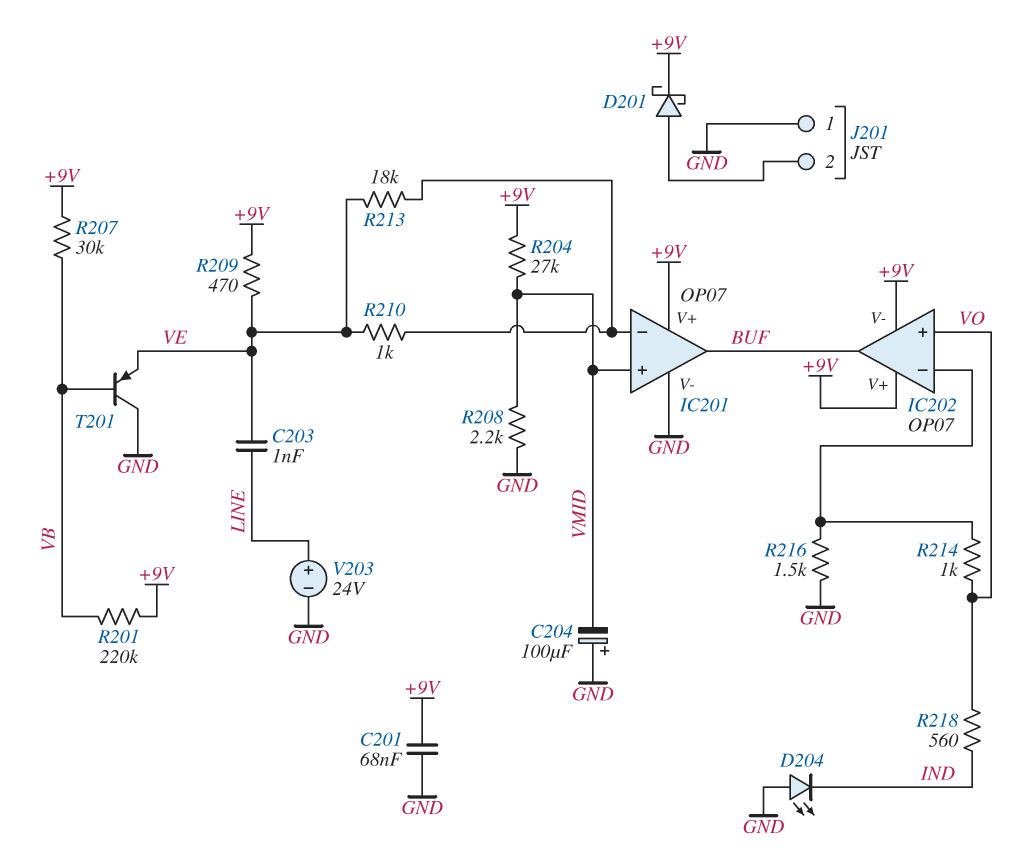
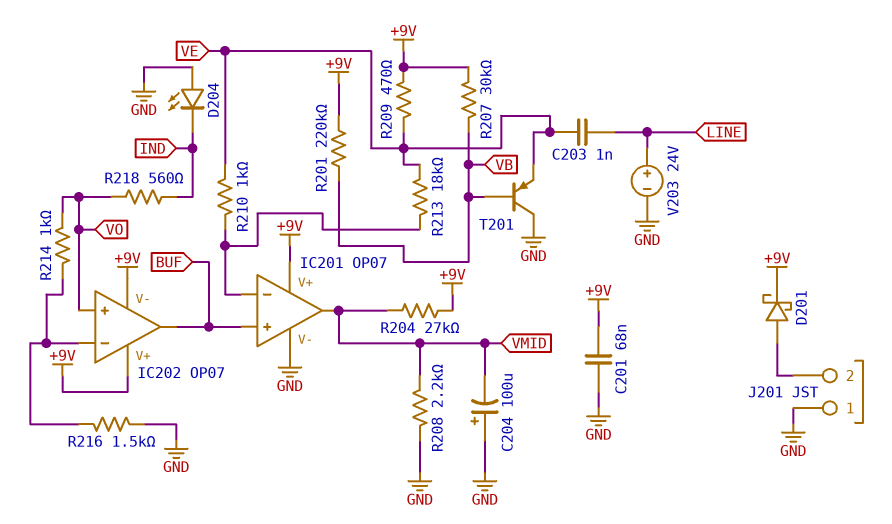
IC201 pin in+: VMID -> BUF
IC201 pin out: BUF -> VMID

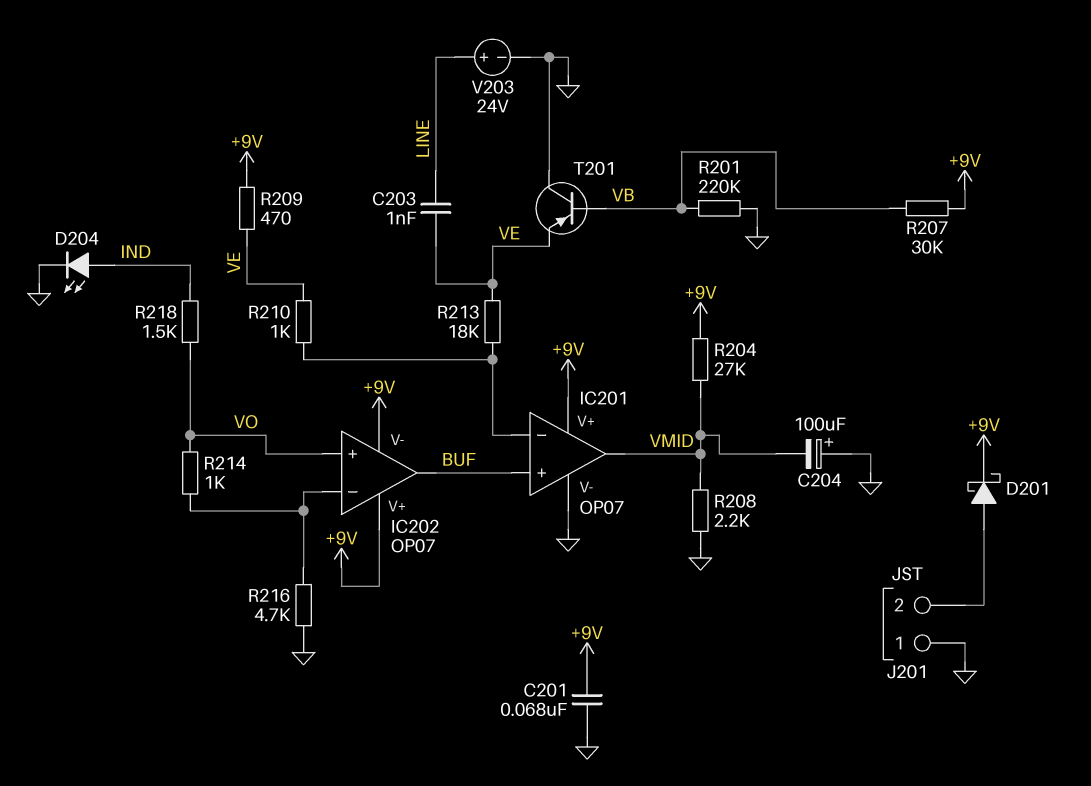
D204: LED (A GND, K IND) -> LED (A IND, K GND)
R201: 220k (+9V, VB) -> 220k (GND, VB)
R216: 1.5k (GND, IC202/in-) -> 4.7k (GND, IC202/in-)
R218: 560 (IND, VO) -> 1.5k (IND, VO)

